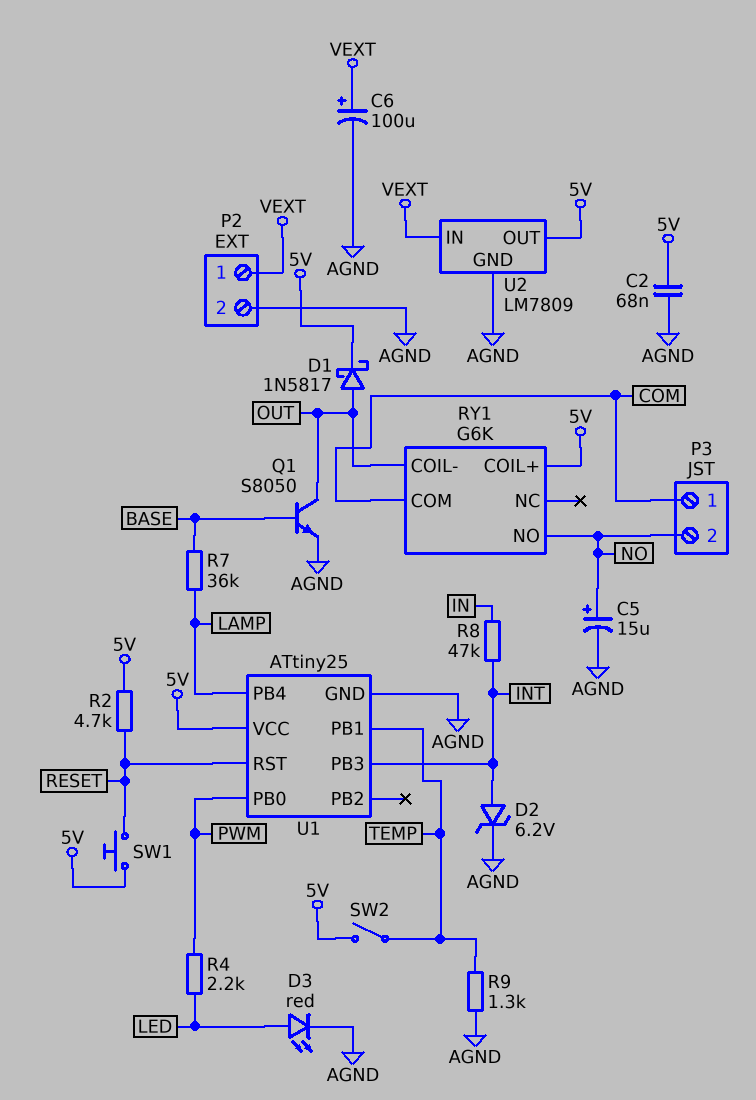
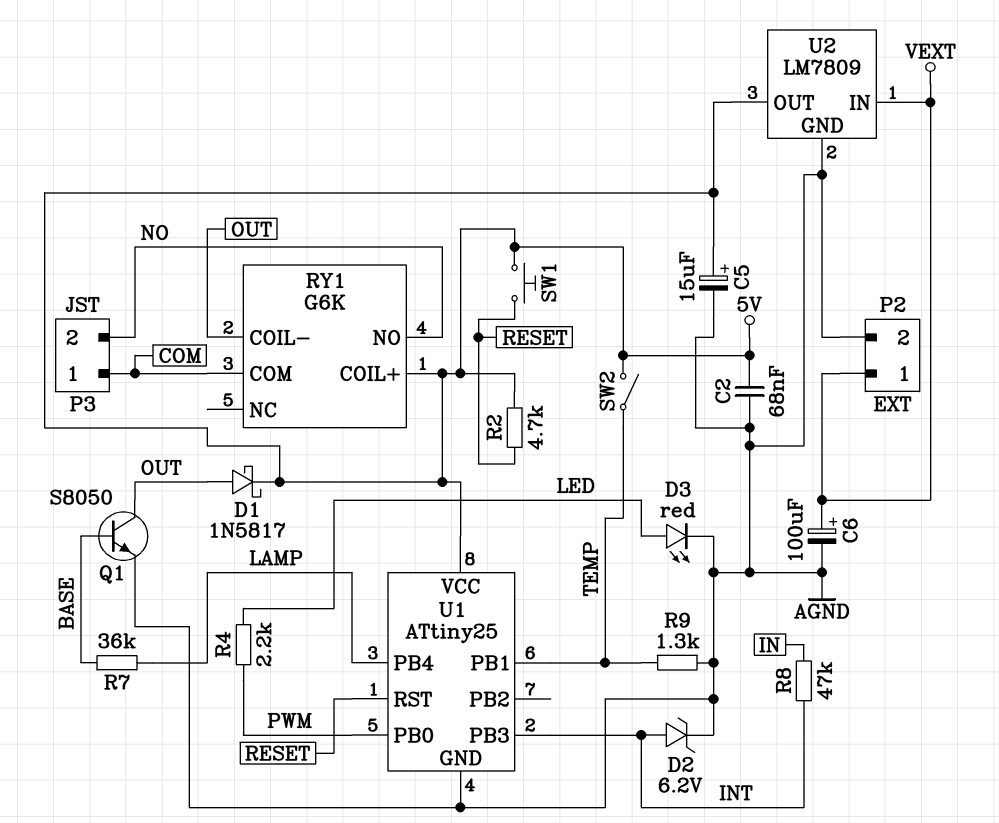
C5: 15uF (plus NO, minus AGND) -> 15uF (plus 5V, minus AGND)

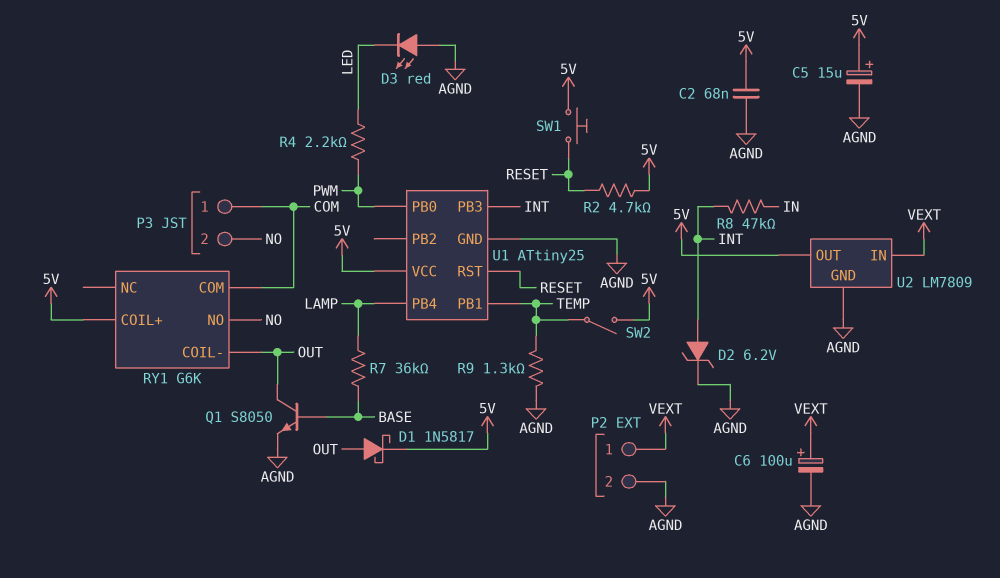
D3: LED red (A LED, K AGND) -> LED red (A AGND, K LED)

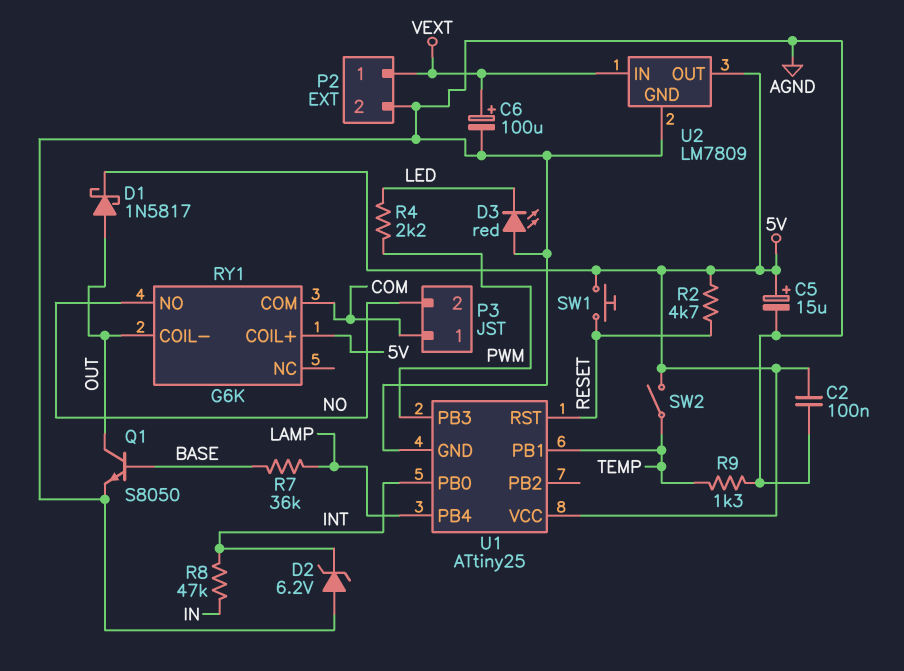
C2: 68nF (5V, AGND) -> 100nF (5V, AGND)
D2: zener 6.2V (A INT, K AGND) -> zener 6.2V (A AGND, K INT)
U1 pin PB0: PWM -> INT
U1 pin PB3: INT -> PWM

